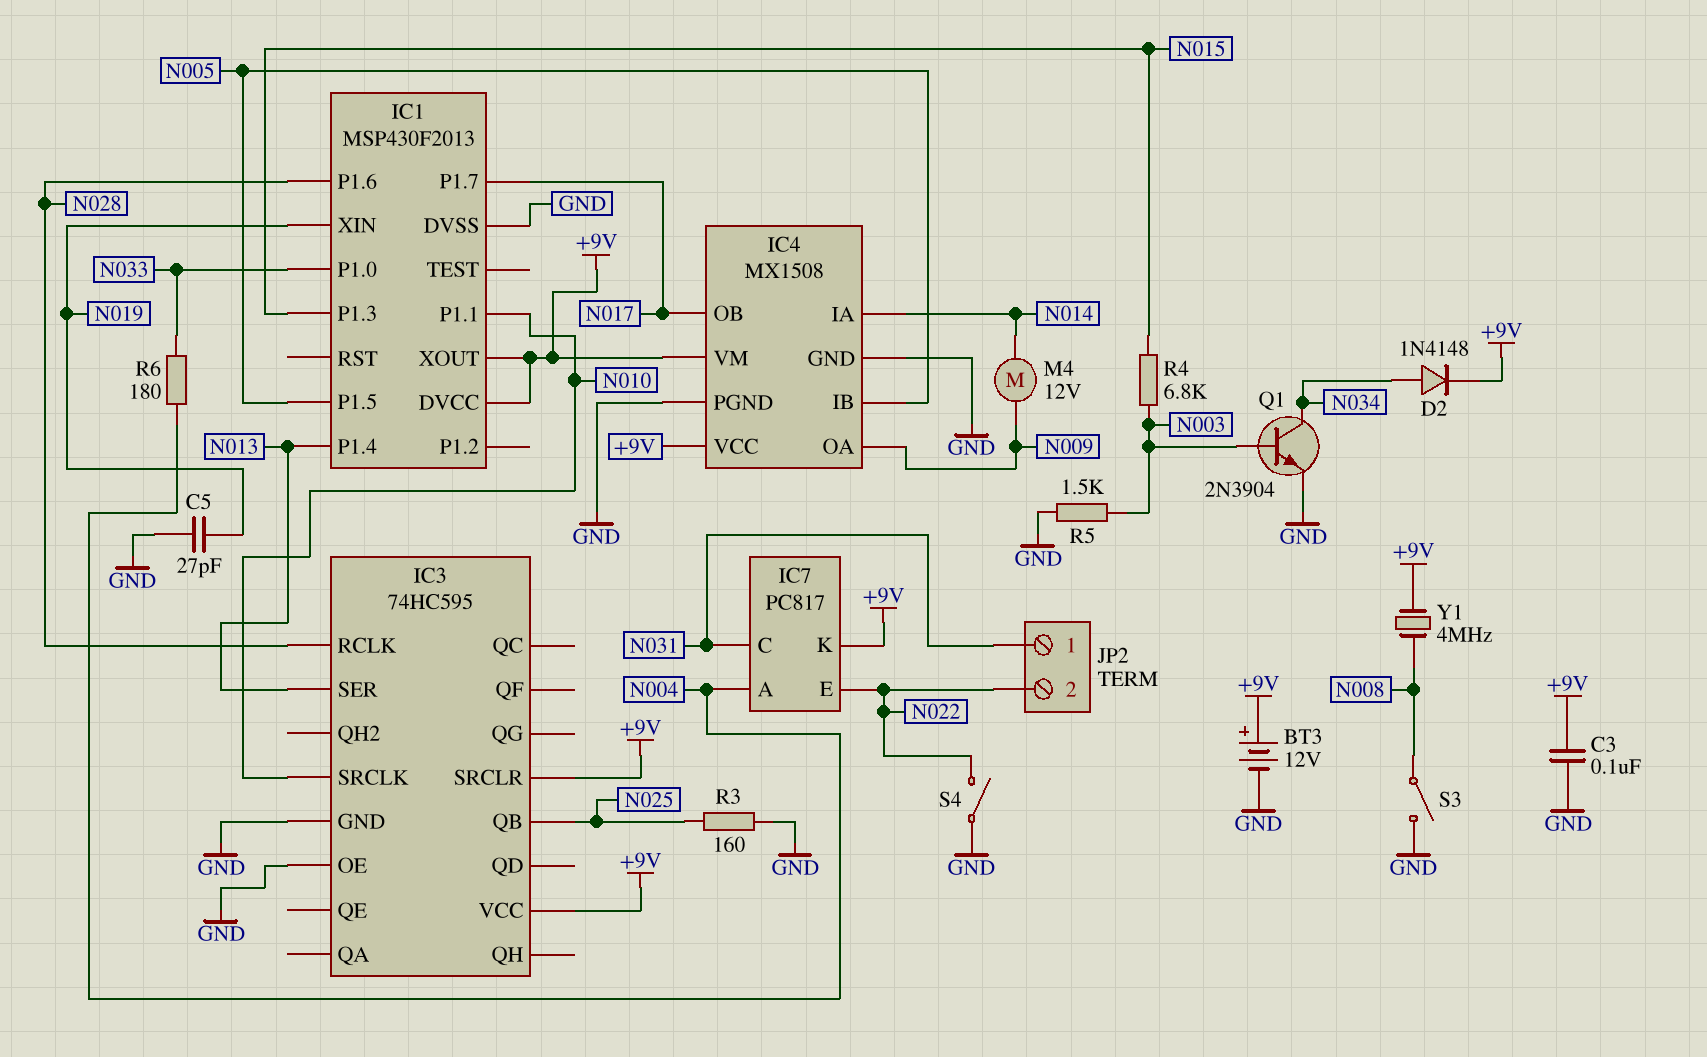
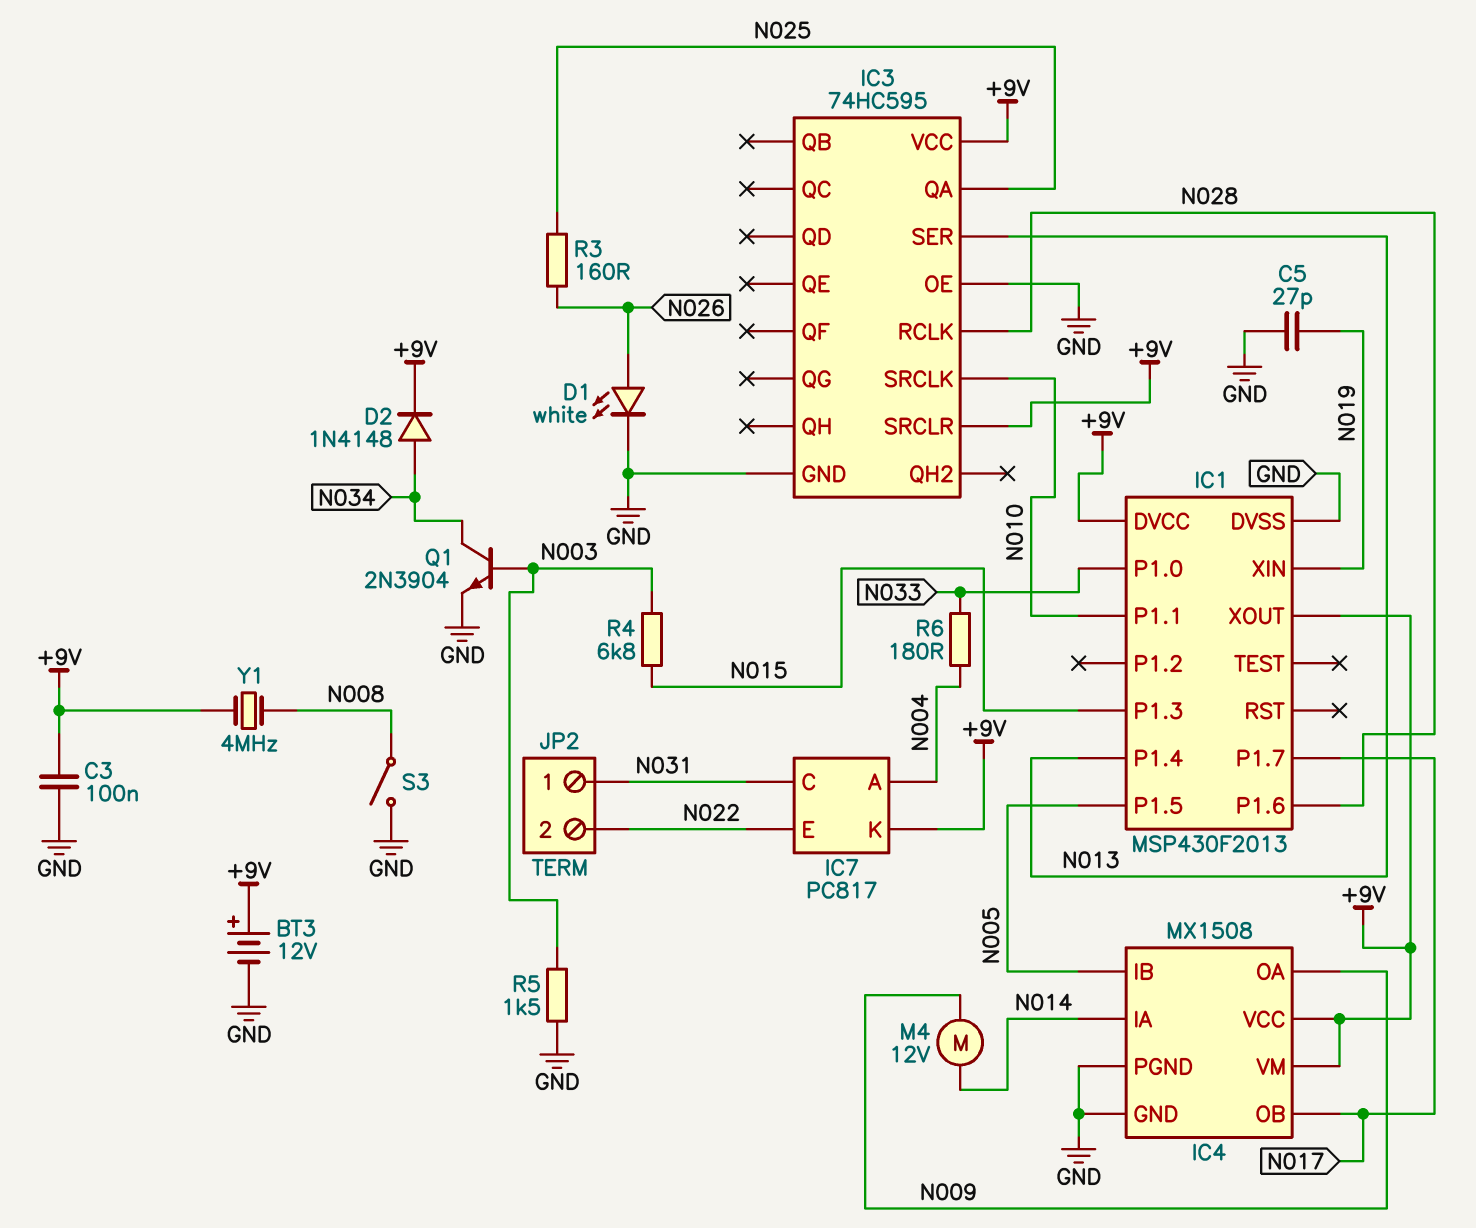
D1: none -> LED white (A N026, K GND)
IC3 pin QA: none -> N025
IC3 pin QB: N025 -> none
R3: 160 (GND, N025) -> 160 (N025, N026)
S4: switch (GND, N022) -> none

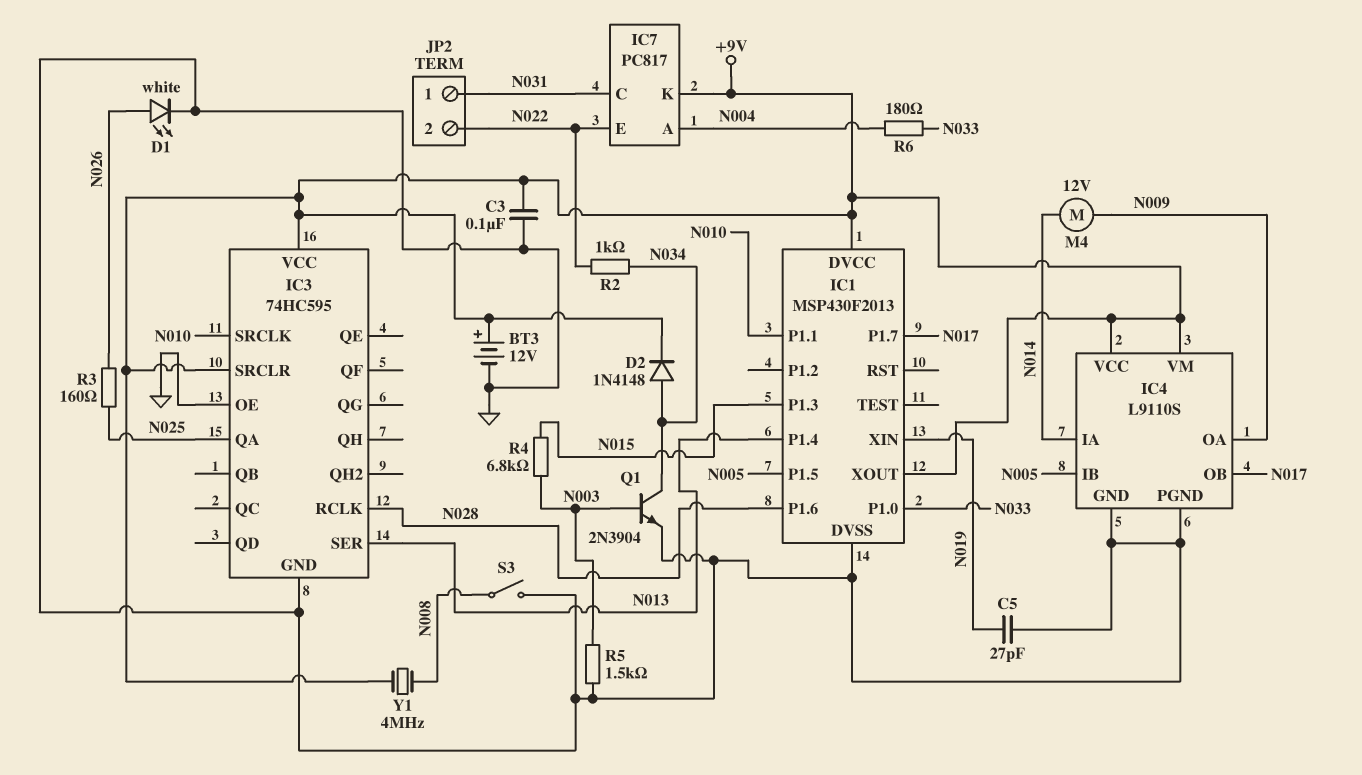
IC4: MX1508 -> L9110S
R2: none -> 1k (N022, N034)

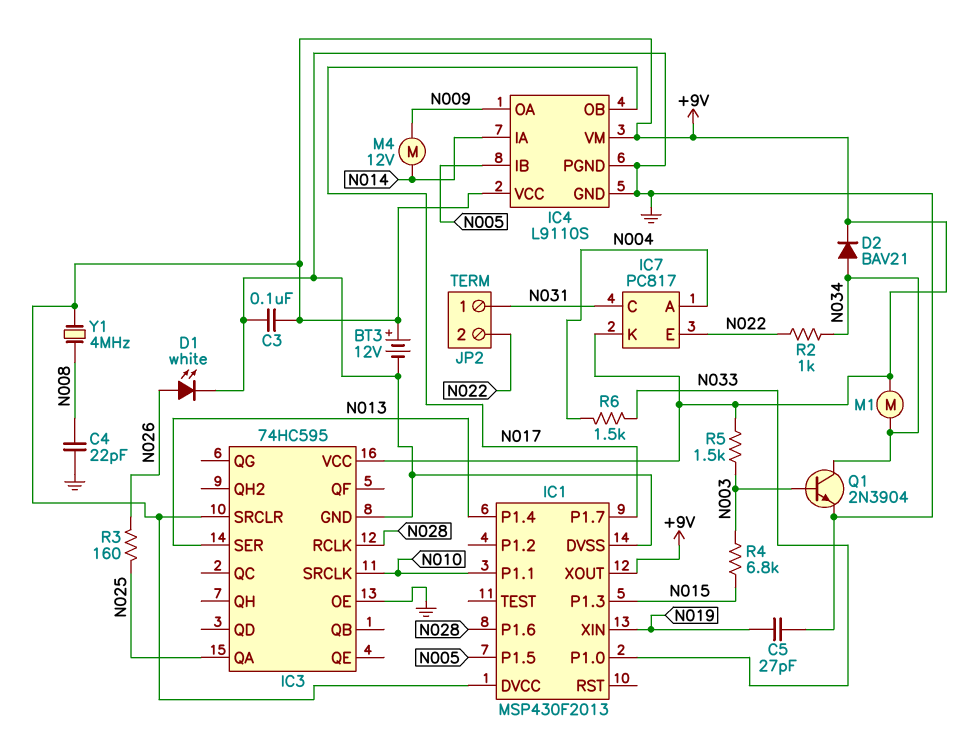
C4: none -> 22pF (GND, N008)
D2: diode 1N4148 (A N034, K +9V) -> diode BAV21 (A N034, K +9V)
M1: none -> motor (+9V, N034)
R5: 1.5k (GND, N003) -> 1.5k (+9V, N003)
R6: 180 (N004, N033) -> 1.5k (N004, N033)
S3: switch (GND, N008) -> none

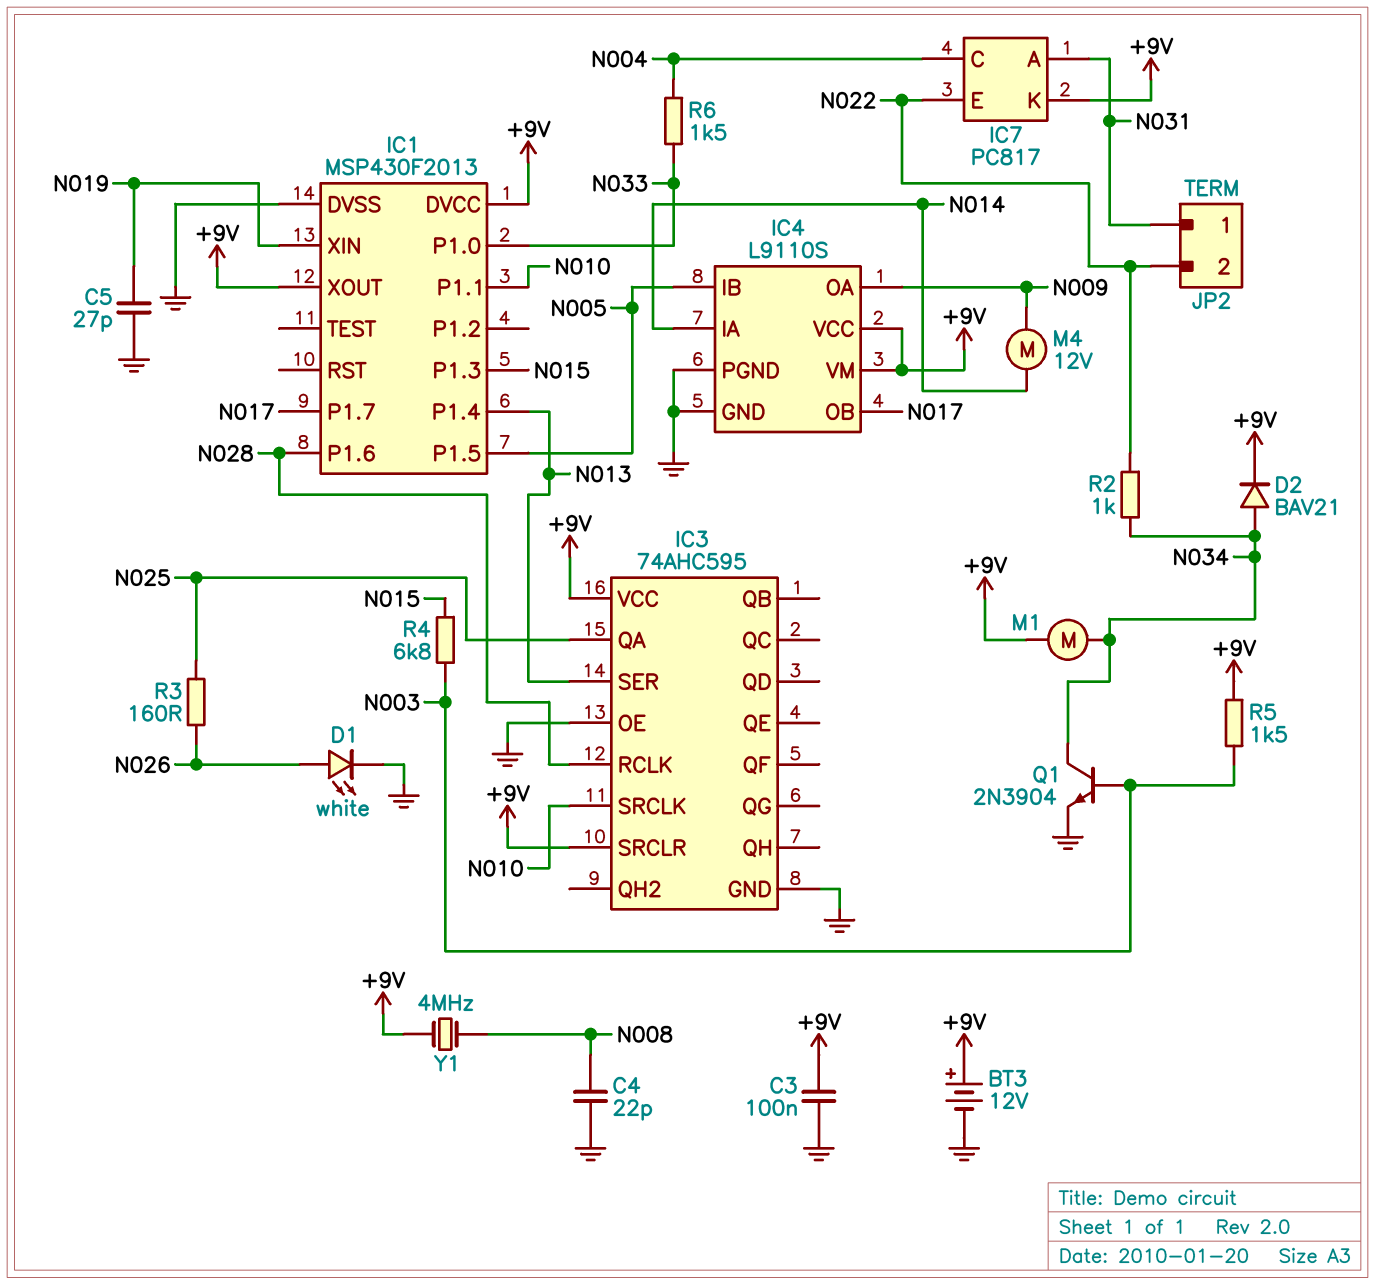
IC3: 74HC595 -> 74AHC595
IC7 pin A: N004 -> N031
IC7 pin C: N031 -> N004

